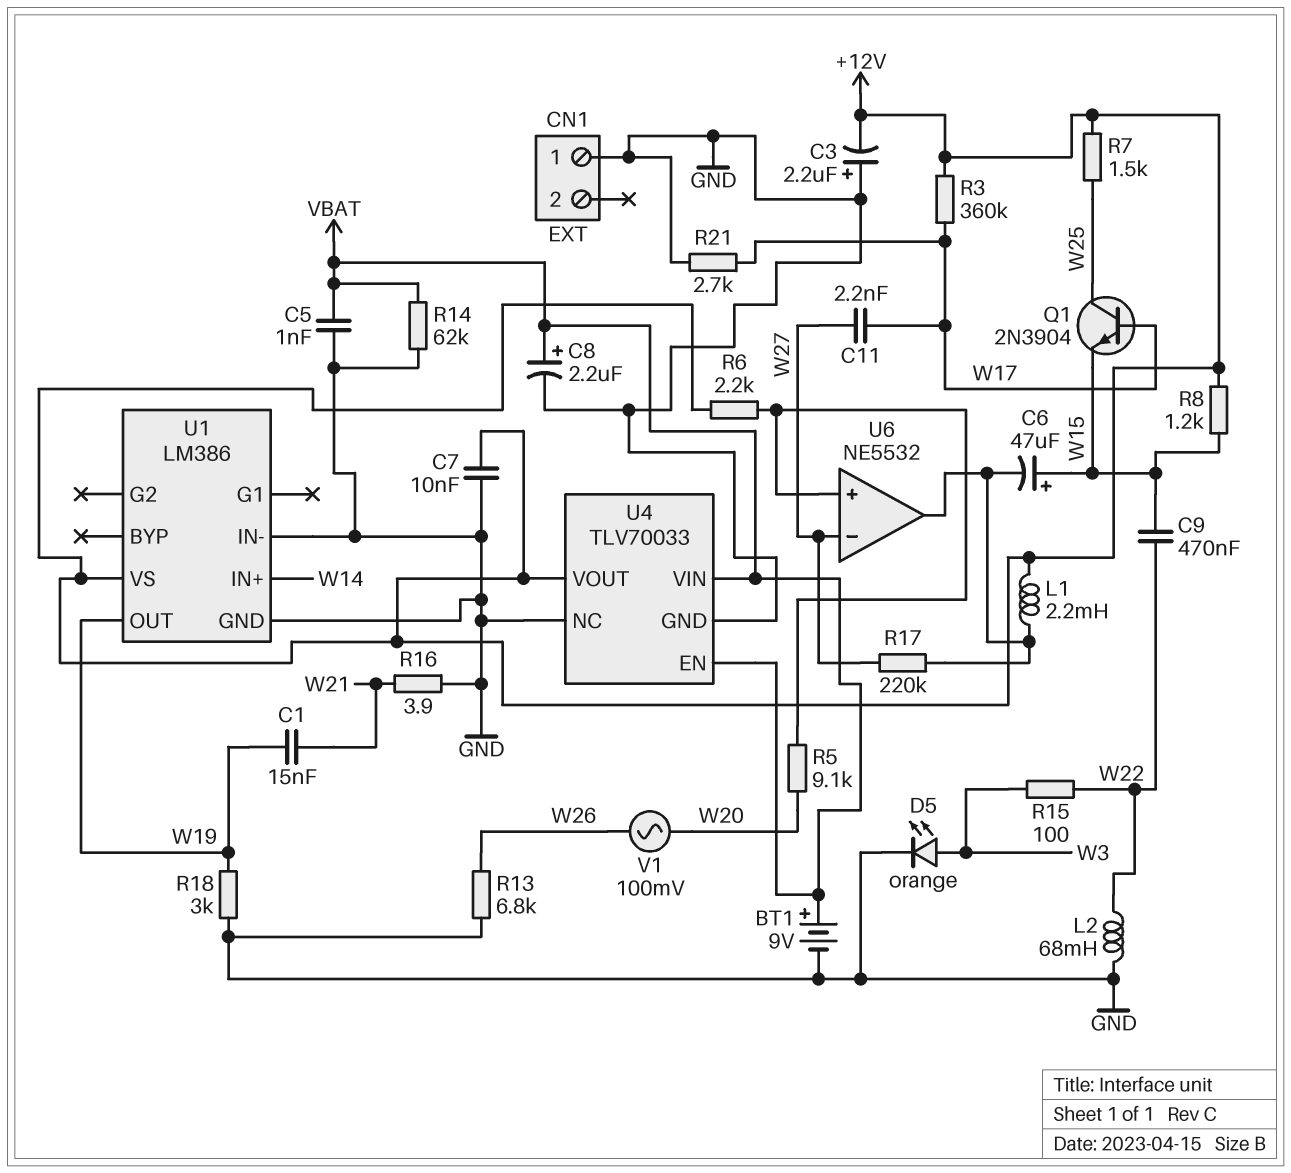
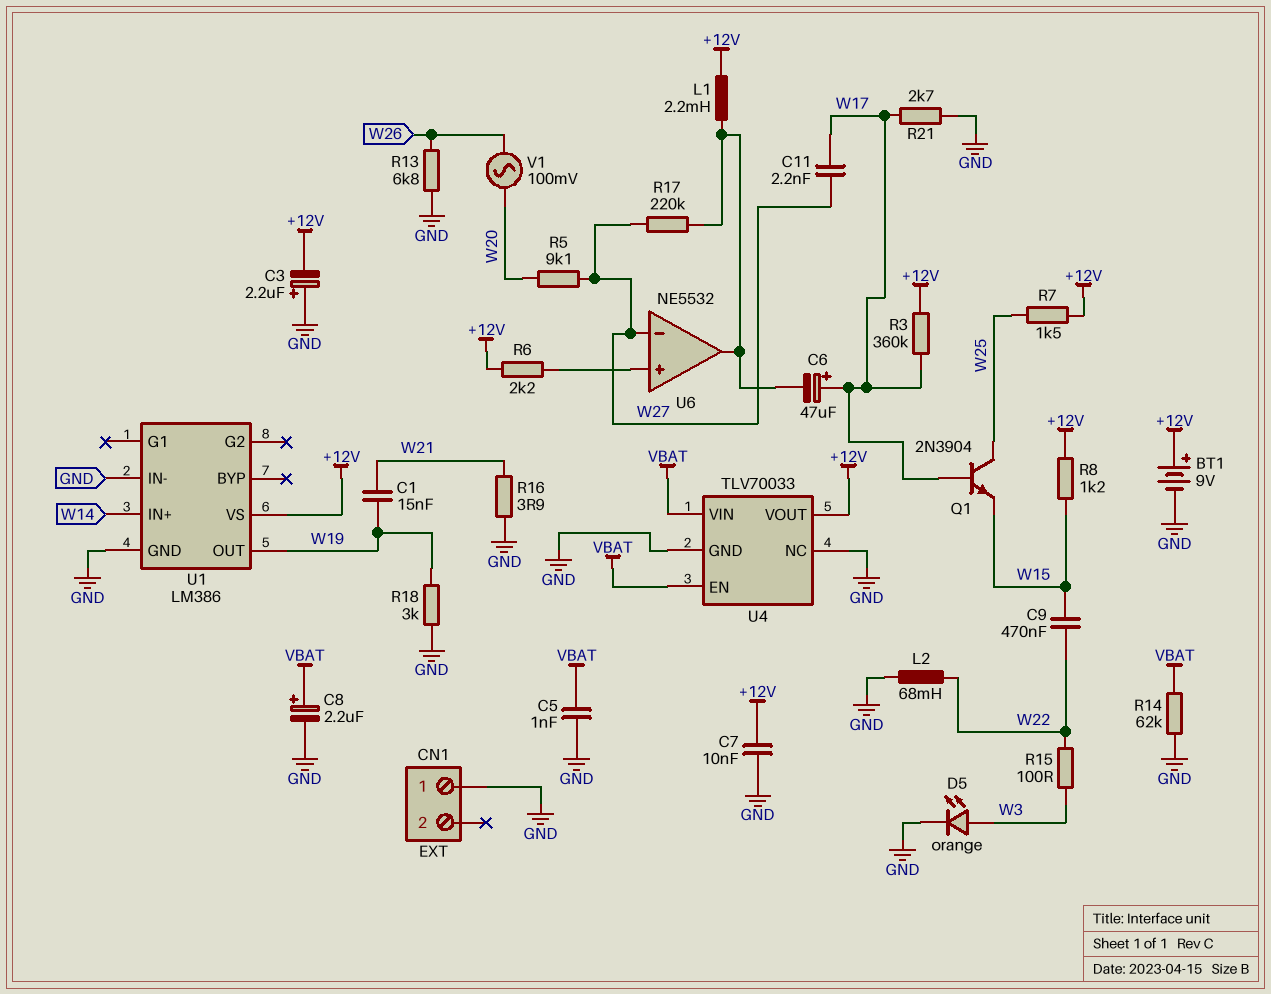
BT1: 9V (plus VBAT, minus GND) -> 9V (plus +12V, minus GND)
C6: 47uF (plus W15, minus U6/out) -> 47uF (plus W17, minus U6/out)
R5: 9.1k (U6/in+, W20) -> 9.1k (W20, W27)

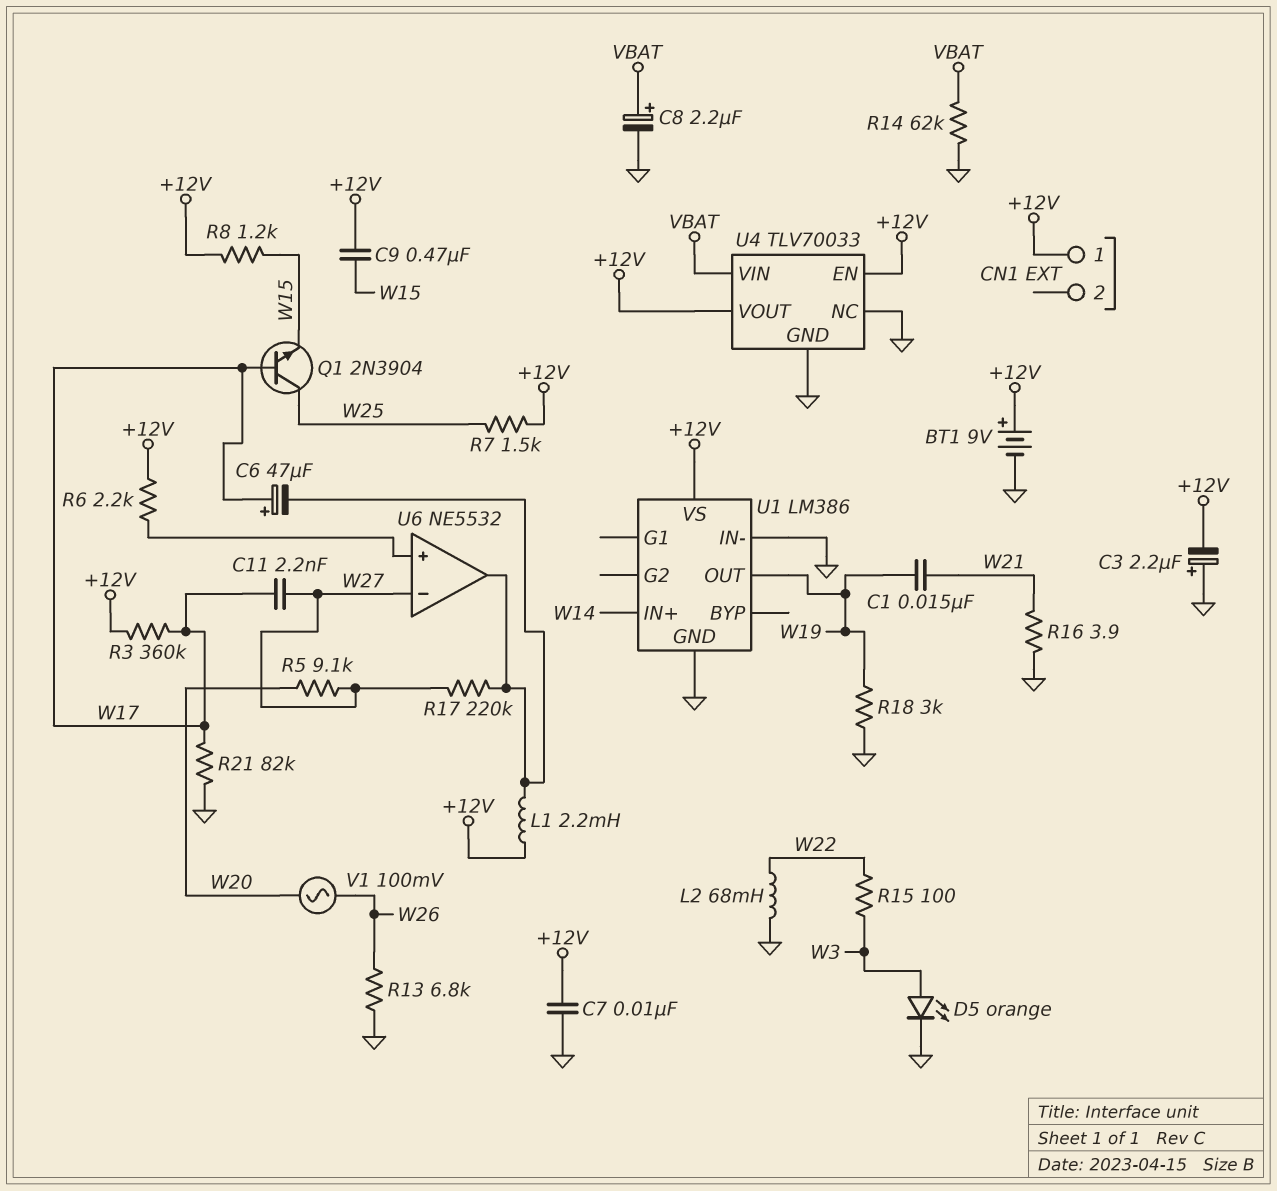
C5: 1nF (GND, VBAT) -> none
C9: 470nF (W15, W22) -> 470nF (+12V, W15)
CN1 pin 1: GND -> +12V
R21: 2.7k (GND, W17) -> 82k (GND, W17)
U4 pin EN: VBAT -> +12V

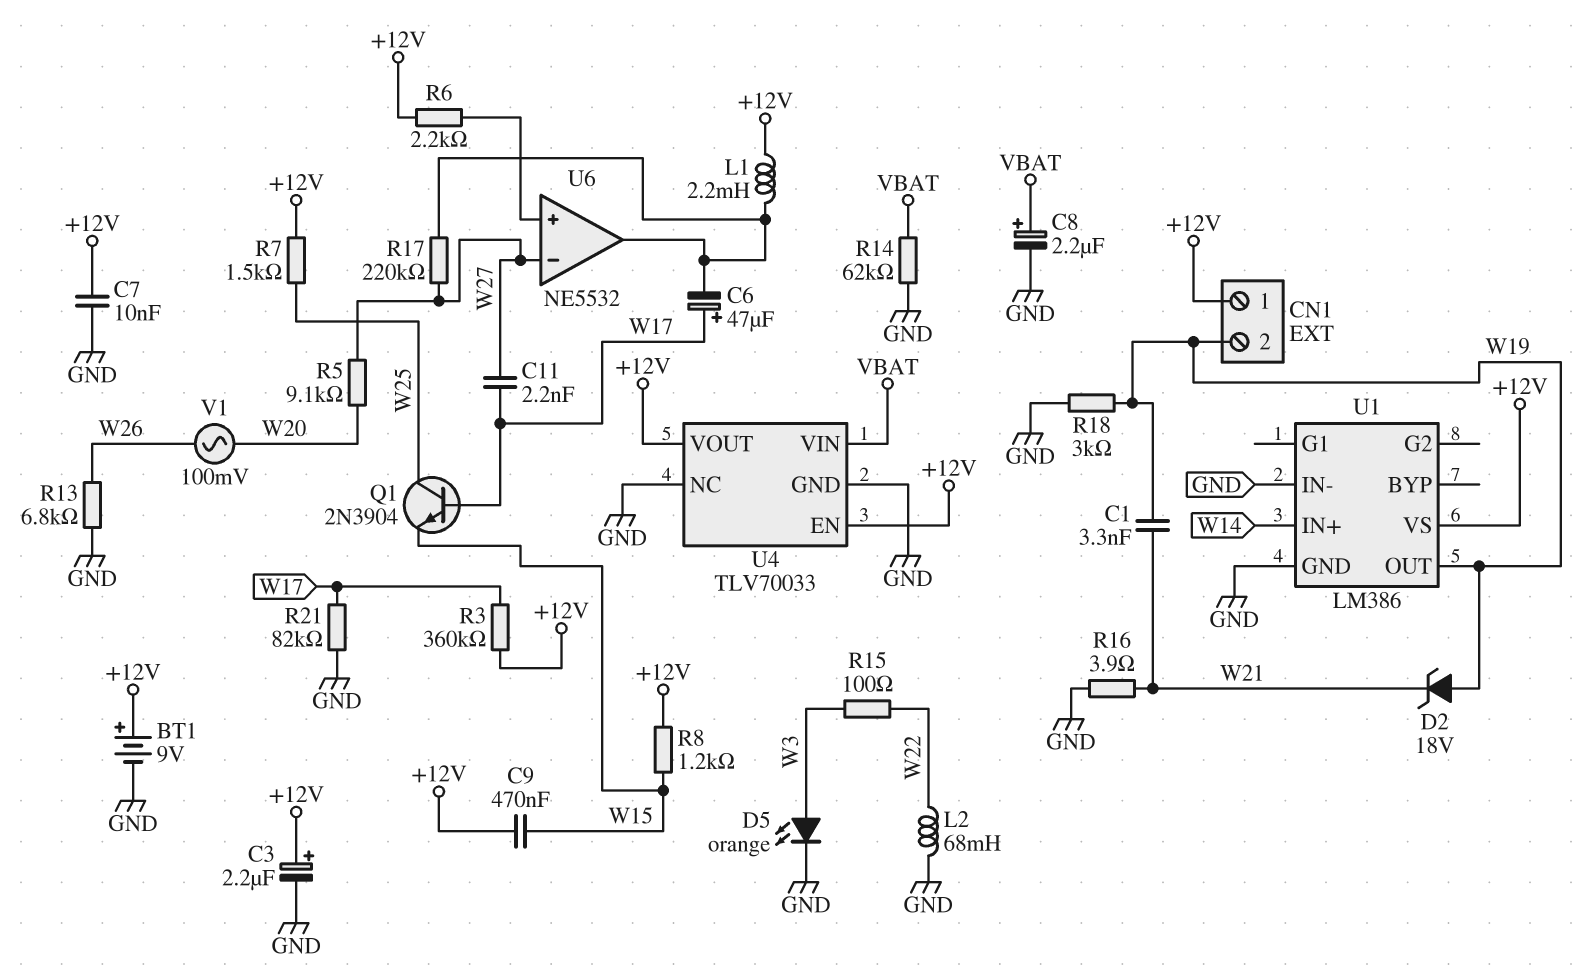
C1: 15nF (W19, W21) -> 3.3nF (W19, W21)
C3: 2.2uF (plus GND, minus +12V) -> 2.2uF (plus +12V, minus GND)
CN1 pin 2: none -> W19
D2: none -> zener 18V (A W19, K W21)

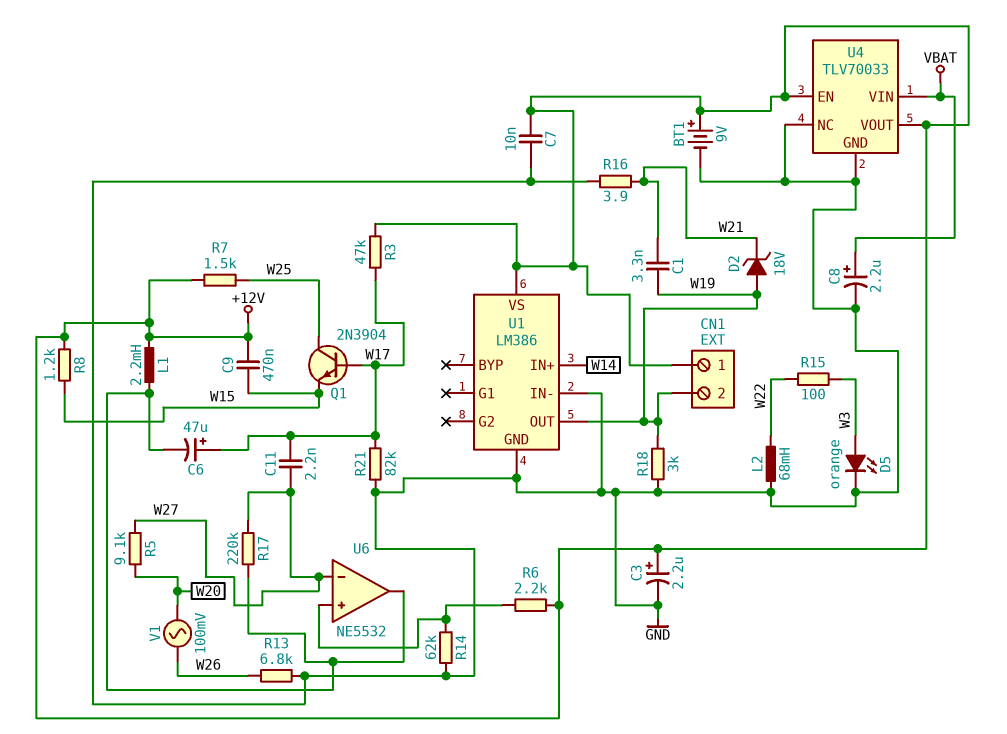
R3: 360k (+12V, W17) -> 47k (+12V, W17)
R14: 62k (GND, VBAT) -> 62k (GND, U6/in+)

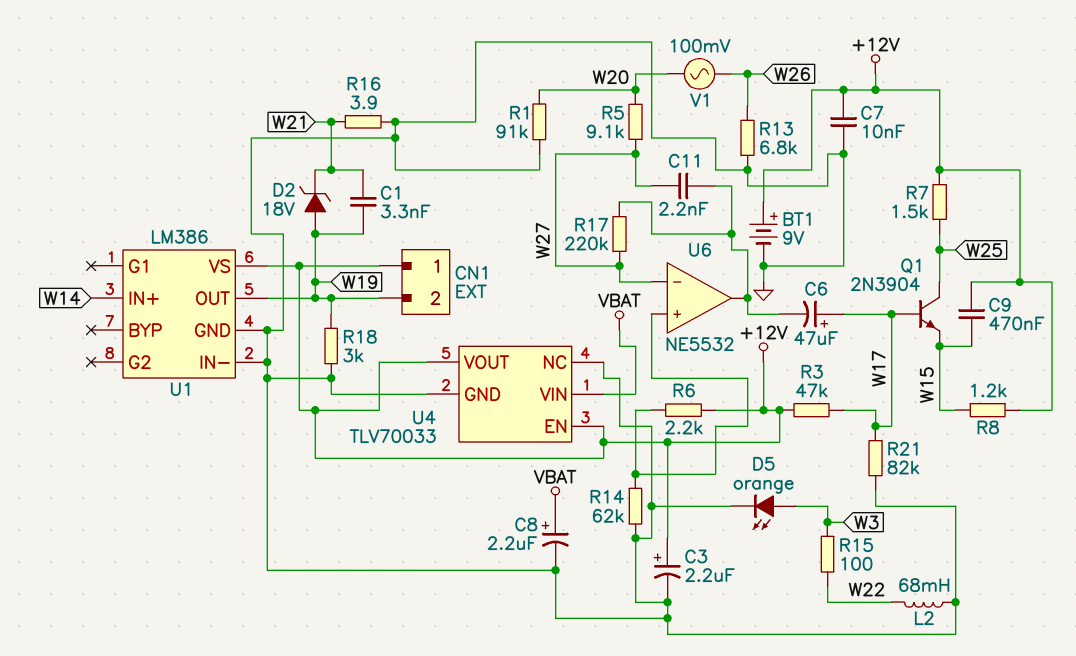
C11: 2.2nF (W17, W27) -> 2.2nF (U6/out, W27)
L1: 2.2mH (+12V, U6/out) -> none
R1: none -> 91k (GND, W20)

